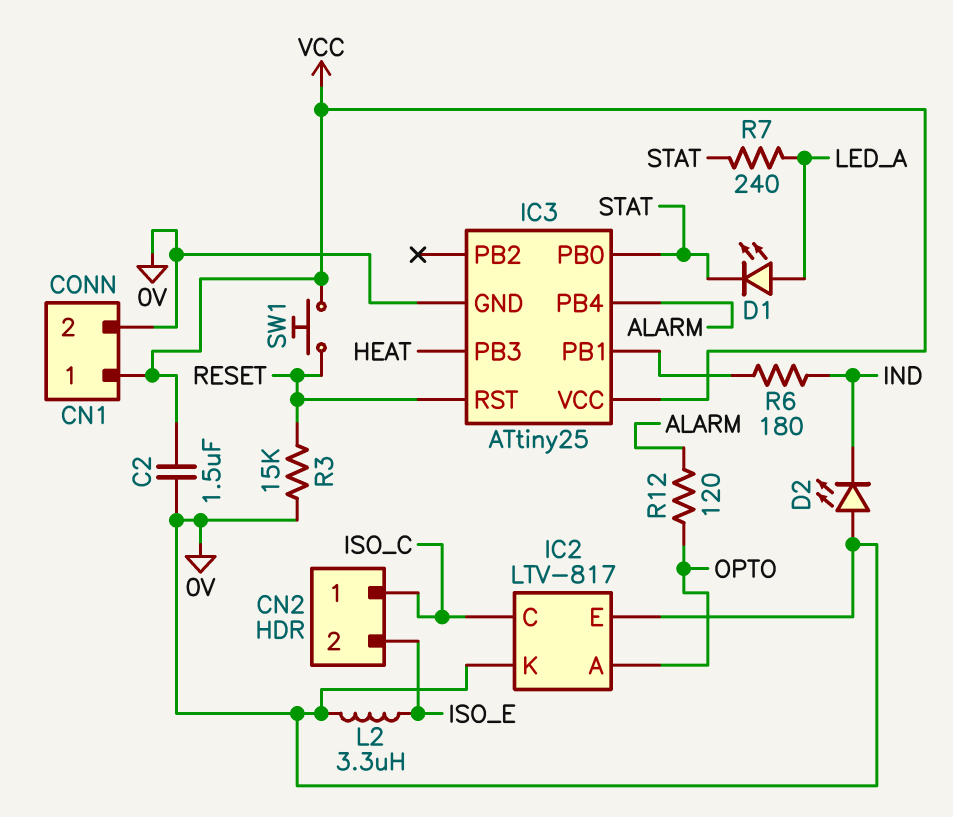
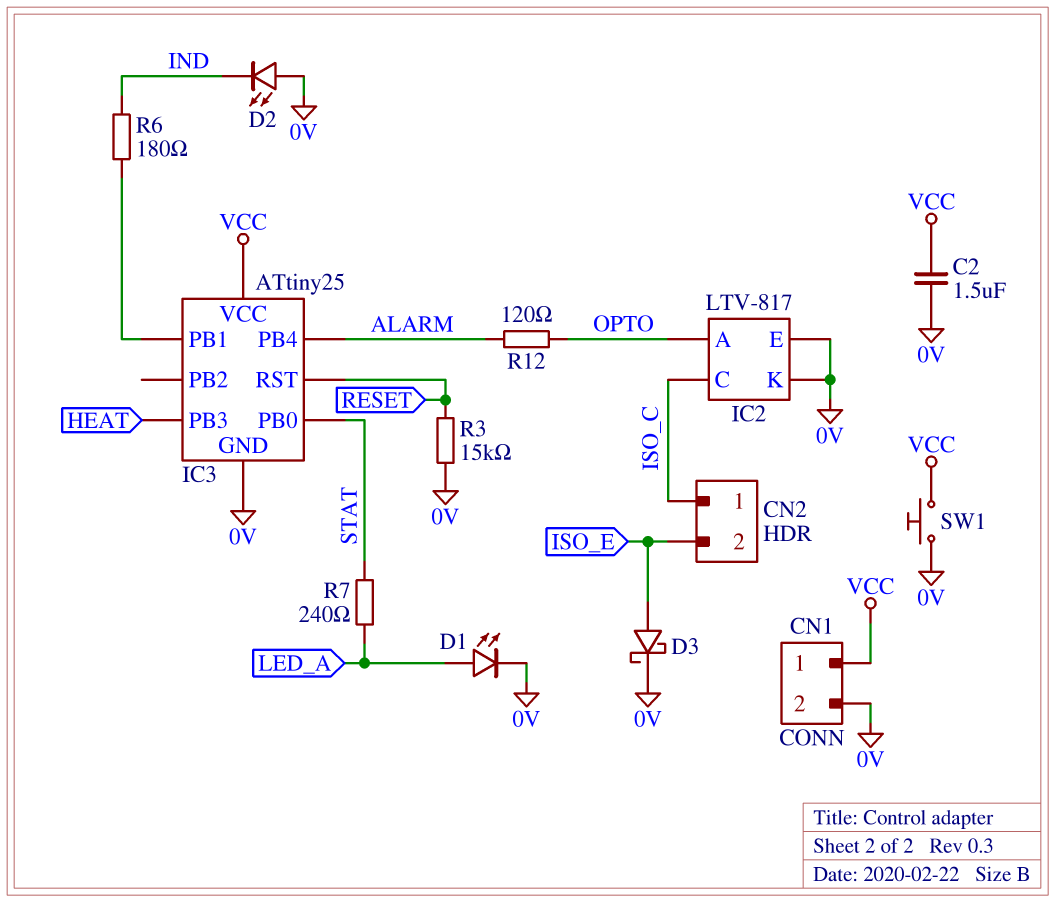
D1: LED (A LED_A, K STAT) -> LED (A LED_A, K 0V)
D3: none -> schottky (A ISO_E, K 0V)
L2: 3.3uH (0V, ISO_E) -> none
SW1: button (RESET, VCC) -> button (0V, VCC)

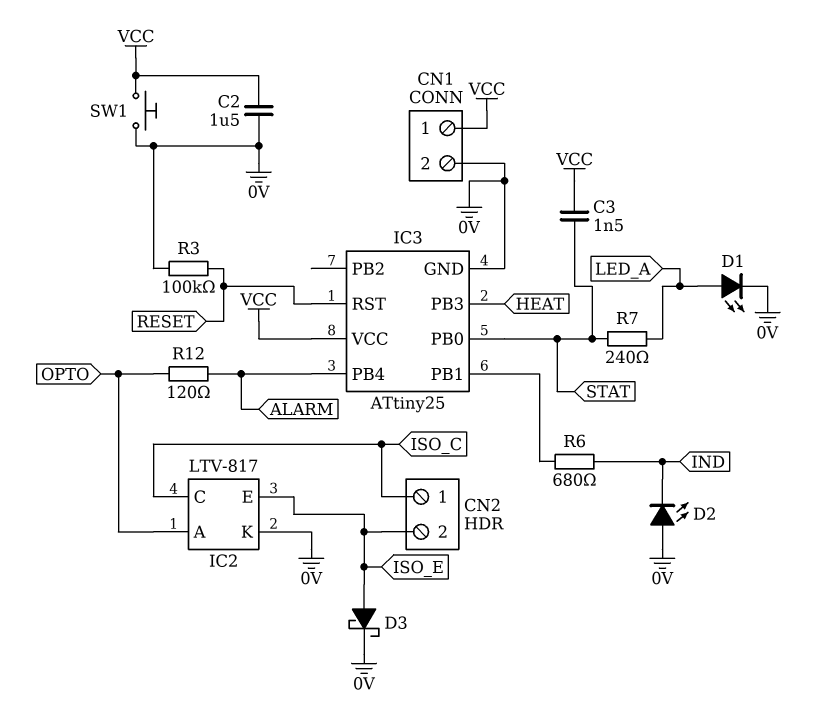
C3: none -> 1.5nF (STAT, VCC)
IC2 pin E: 0V -> ISO_E
R3: 15k (0V, RESET) -> 100k (0V, RESET)
R6: 180 (IC3/PB1, IND) -> 680 (IC3/PB1, IND)

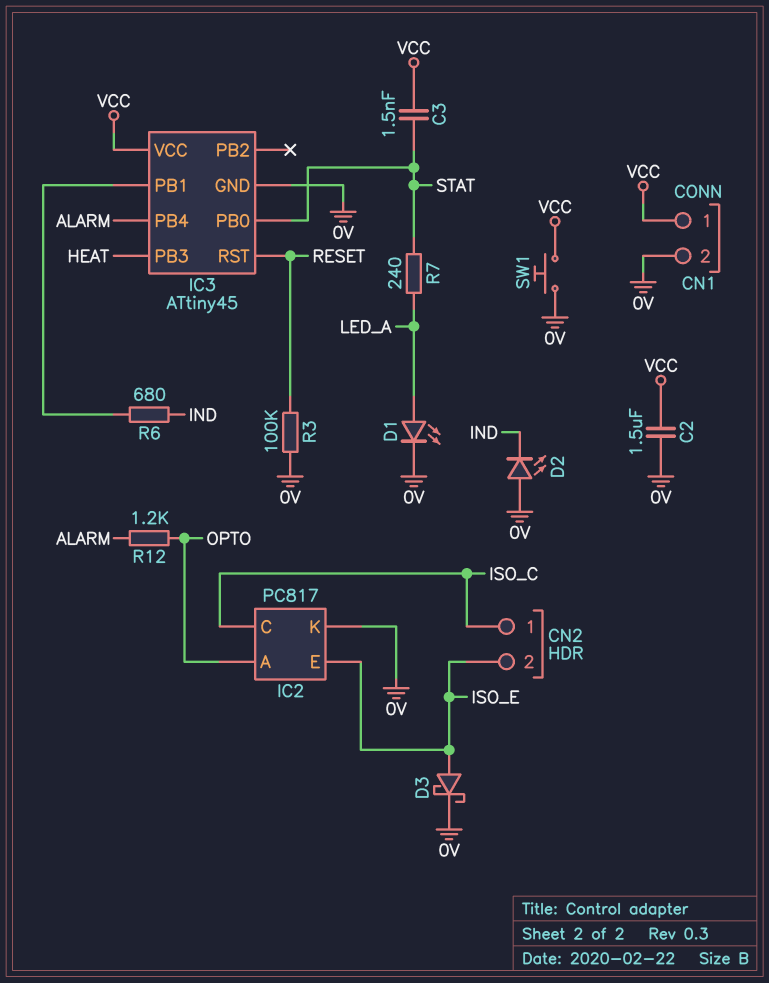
IC2: LTV-817 -> PC817
IC3: ATtiny25 -> ATtiny45
R12: 120 (ALARM, OPTO) -> 1.2k (ALARM, OPTO)

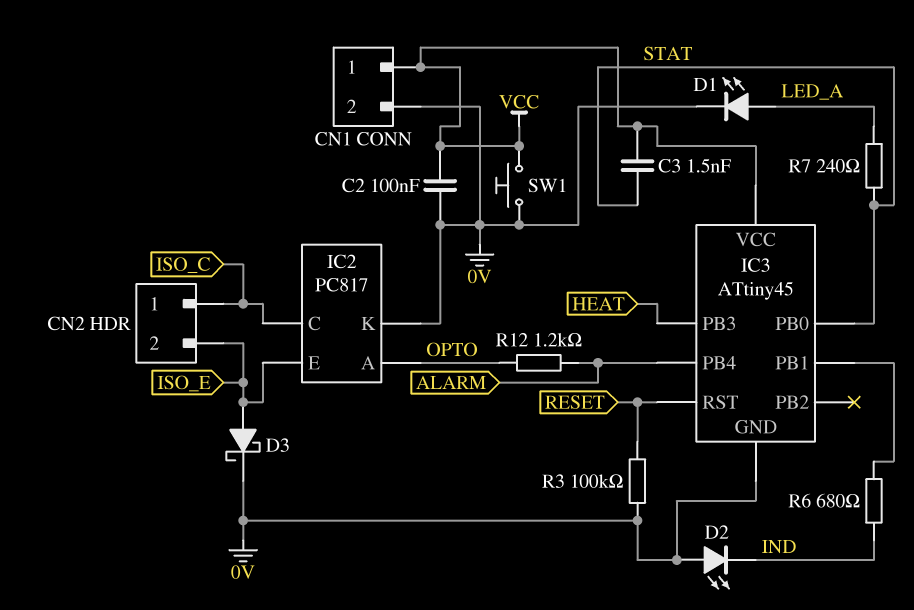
C2: 1.5uF (0V, VCC) -> 100nF (0V, VCC)

